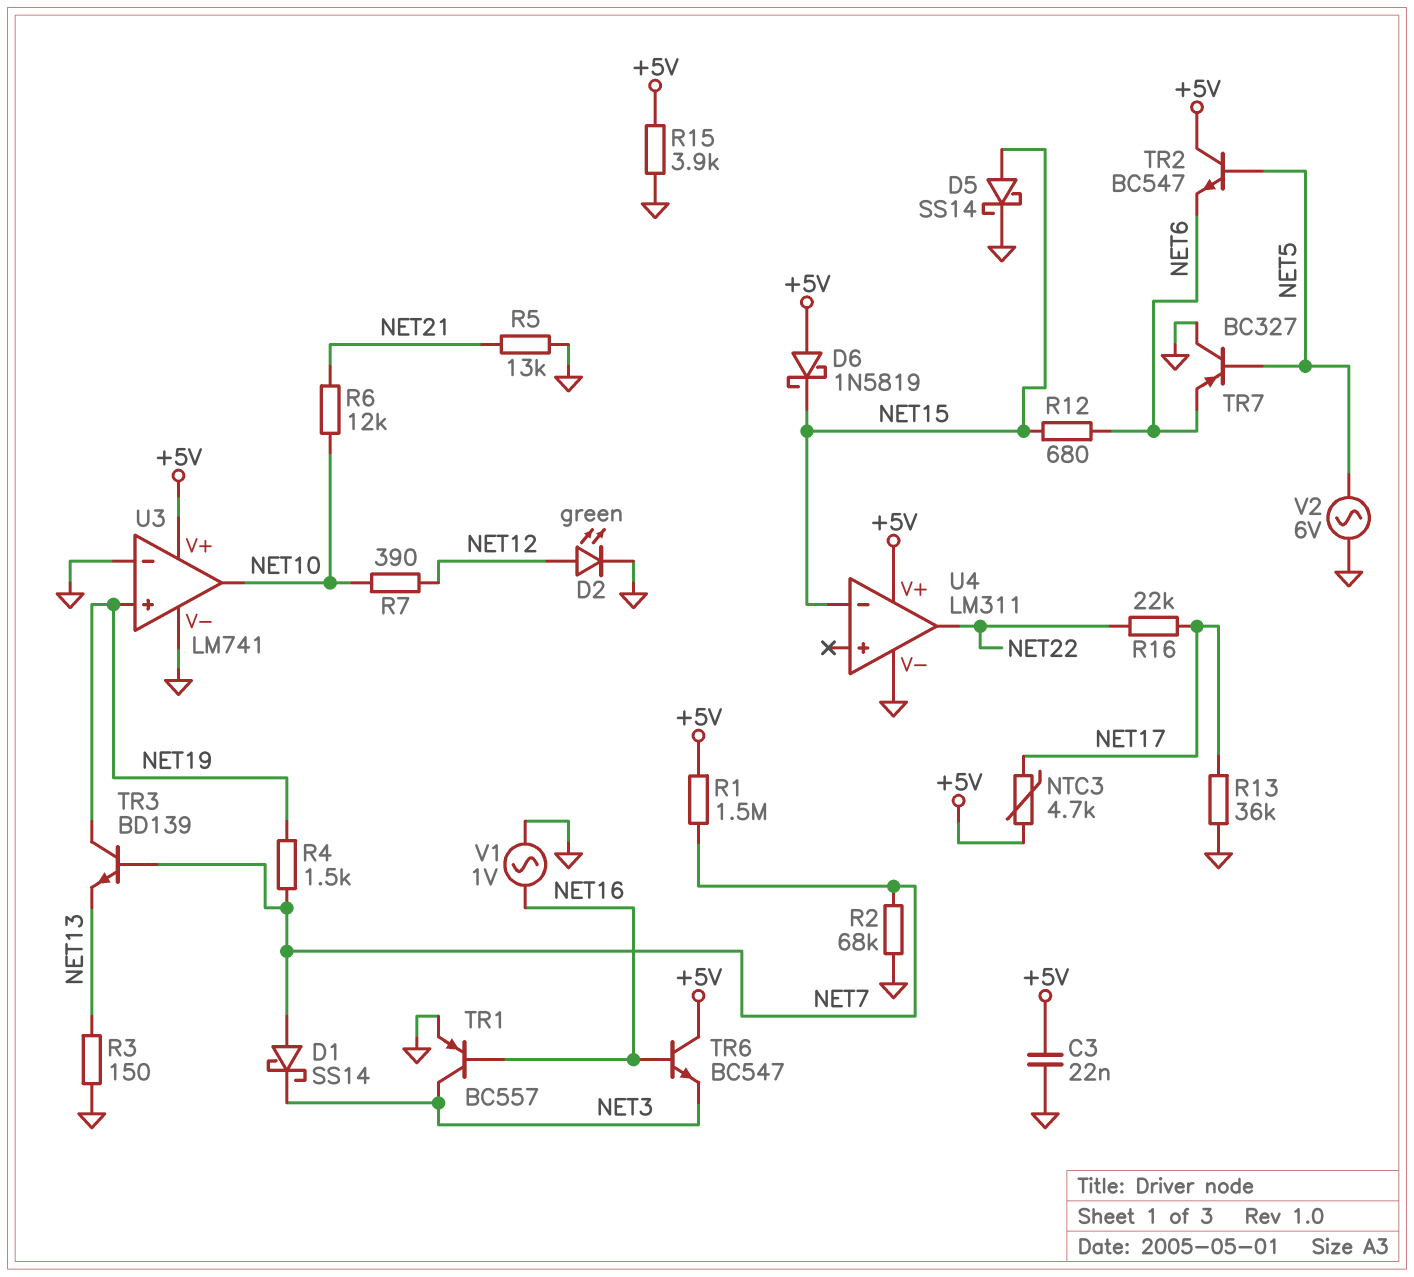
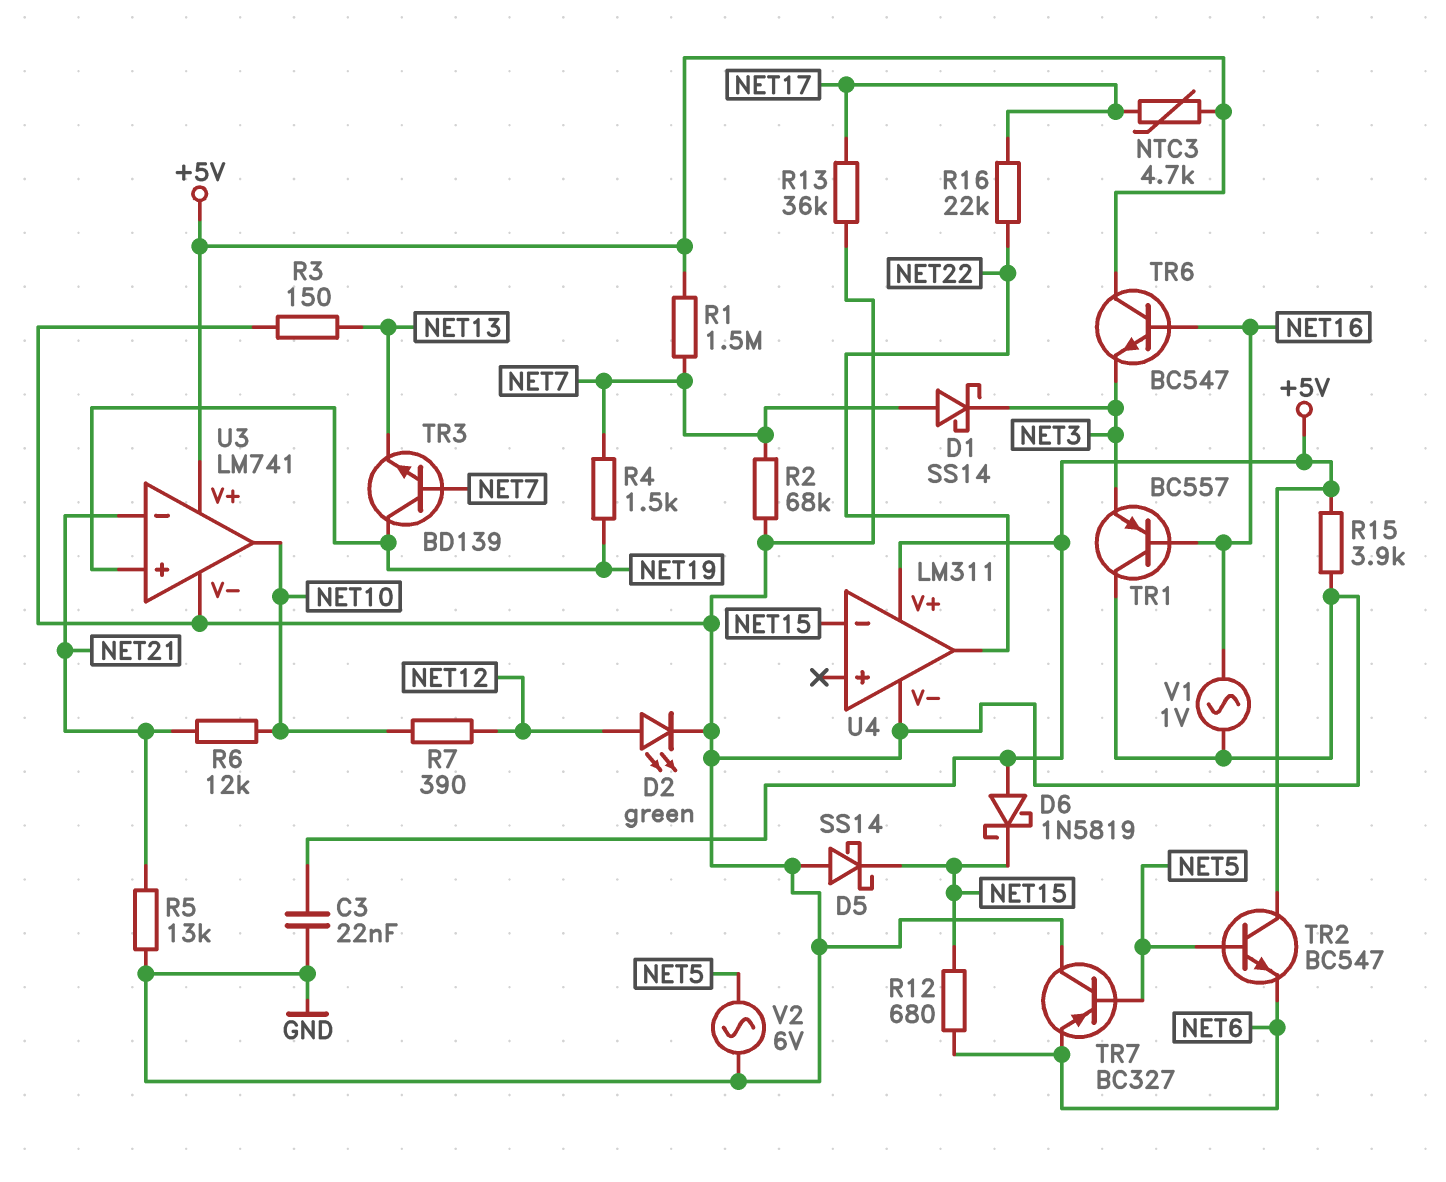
D5: schottky SS14 (A NET15, K GND) -> schottky SS14 (A GND, K NET15)
TR1: PNP BC557 (B NET16, C NET3, E GND) -> PNP BC557 (B NET16, C GND, E NET3)
U3 pin in-: GND -> NET21

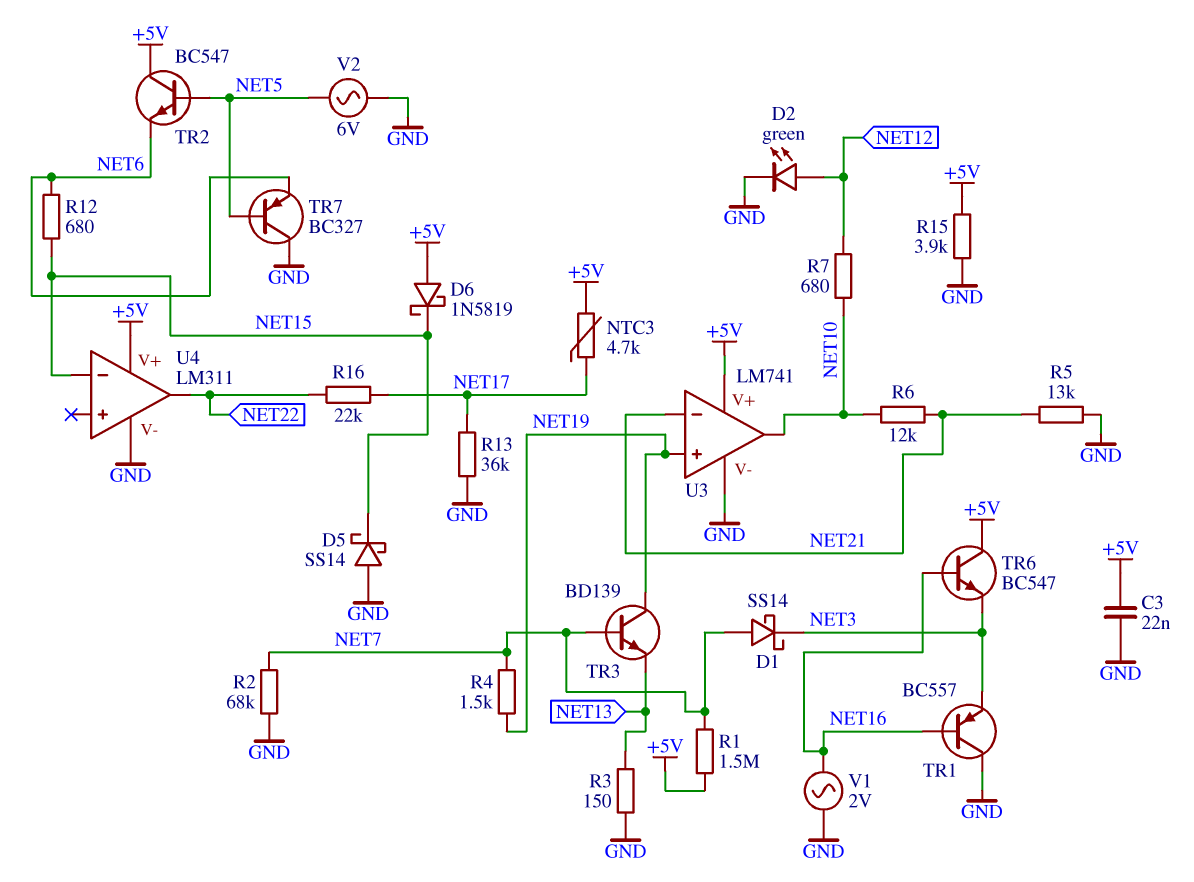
R7: 390 (NET10, NET12) -> 680 (NET10, NET12)
V1: AC 1V (GND, NET16) -> AC 2V (GND, NET16)

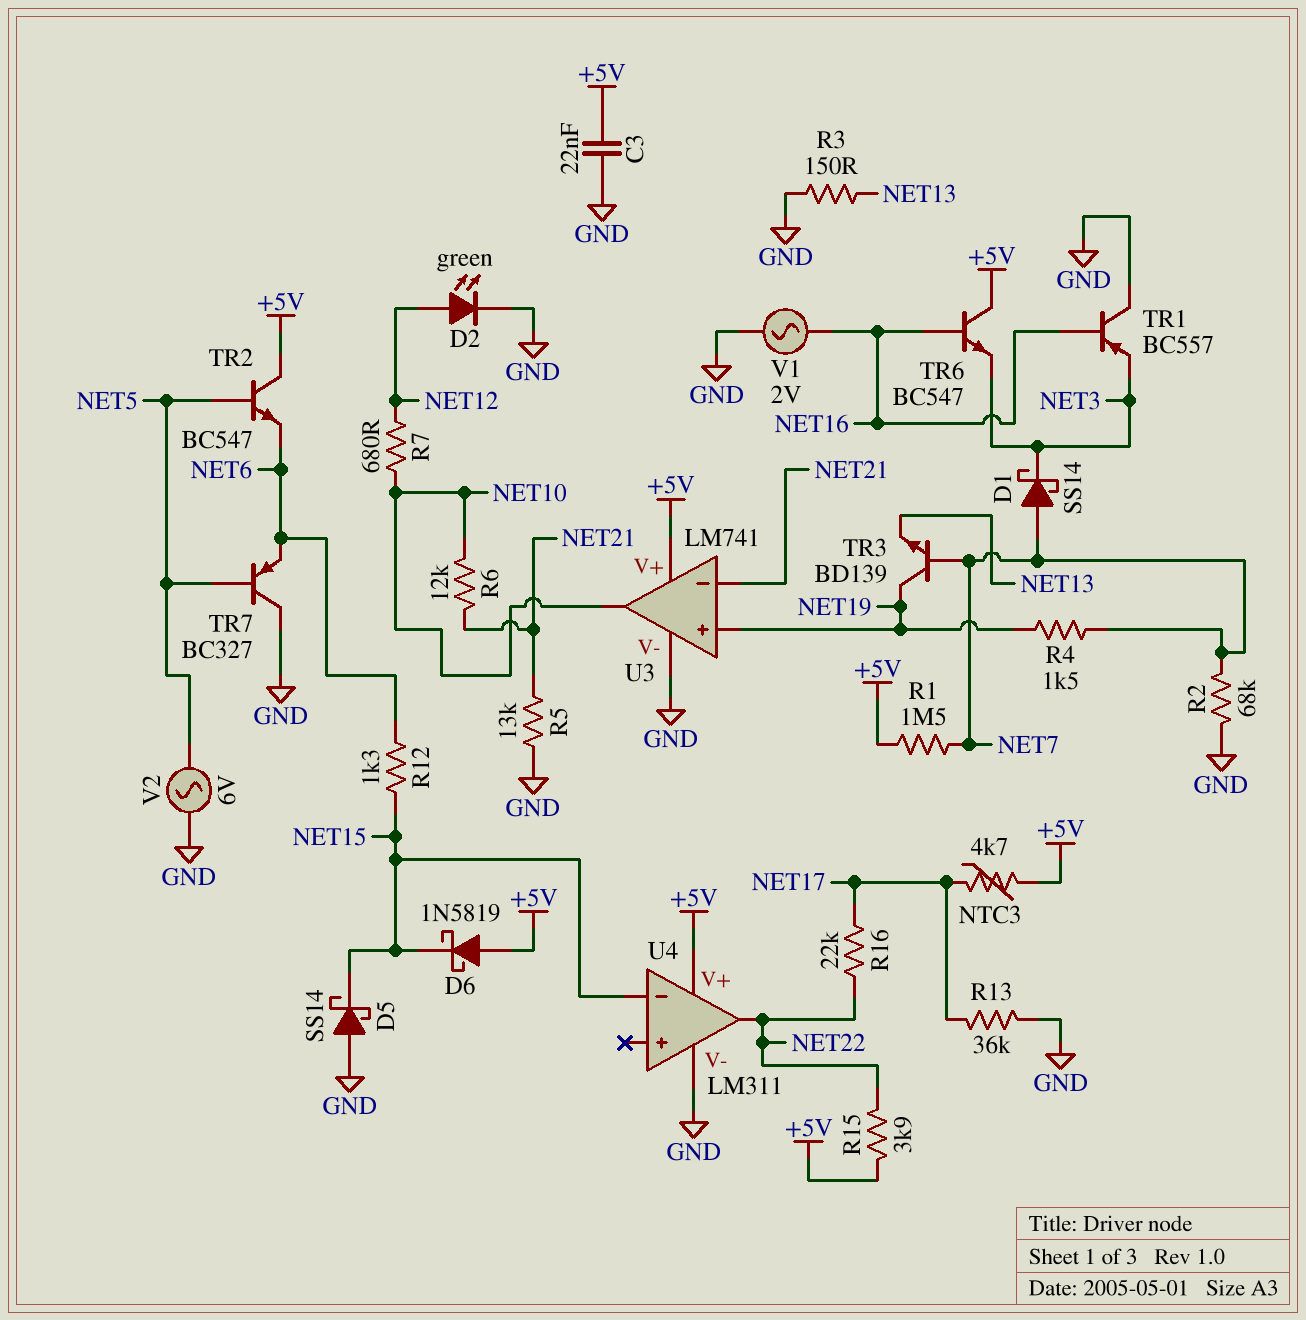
R12: 680 (NET6, NET15) -> 1.3k (NET6, NET15)
R15: 3.9k (+5V, GND) -> 3.9k (+5V, NET22)

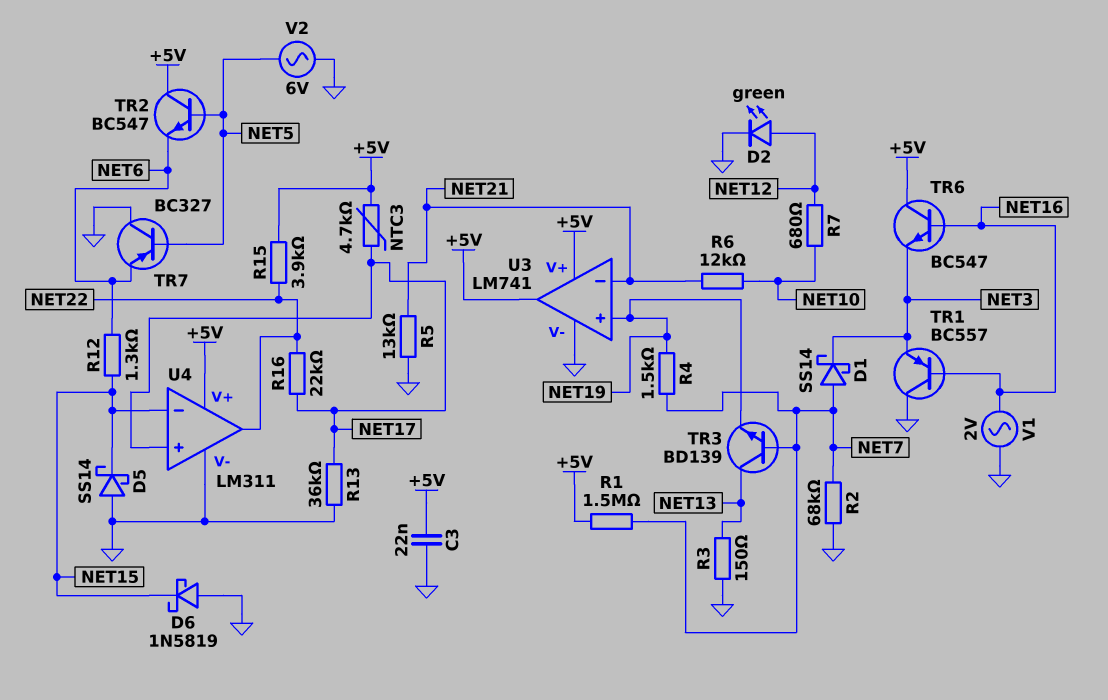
D6: schottky 1N5819 (A +5V, K NET15) -> schottky 1N5819 (A GND, K NET15)
TR3: NPN BD139 (B NET7, C NET19, E NET13) -> NPN BD139 (B NET7, C NET13, E NET19)
U3 pin out: NET10 -> +5V
U4 pin in+: none -> NET17

